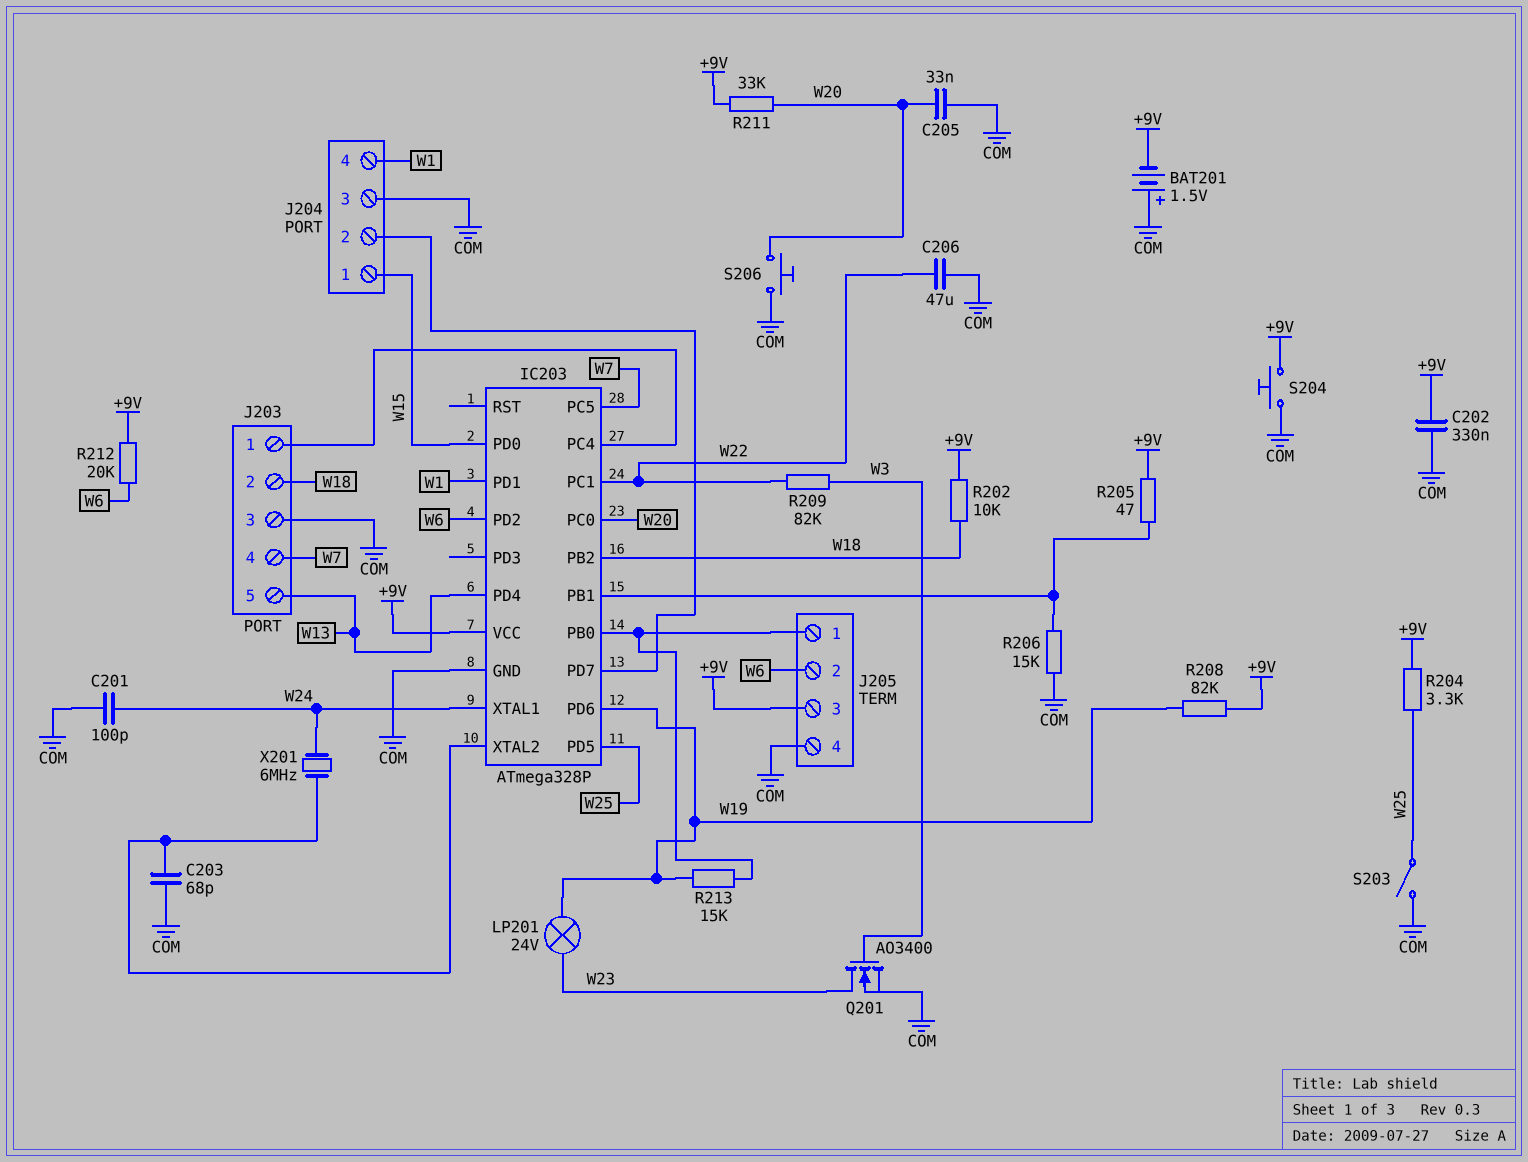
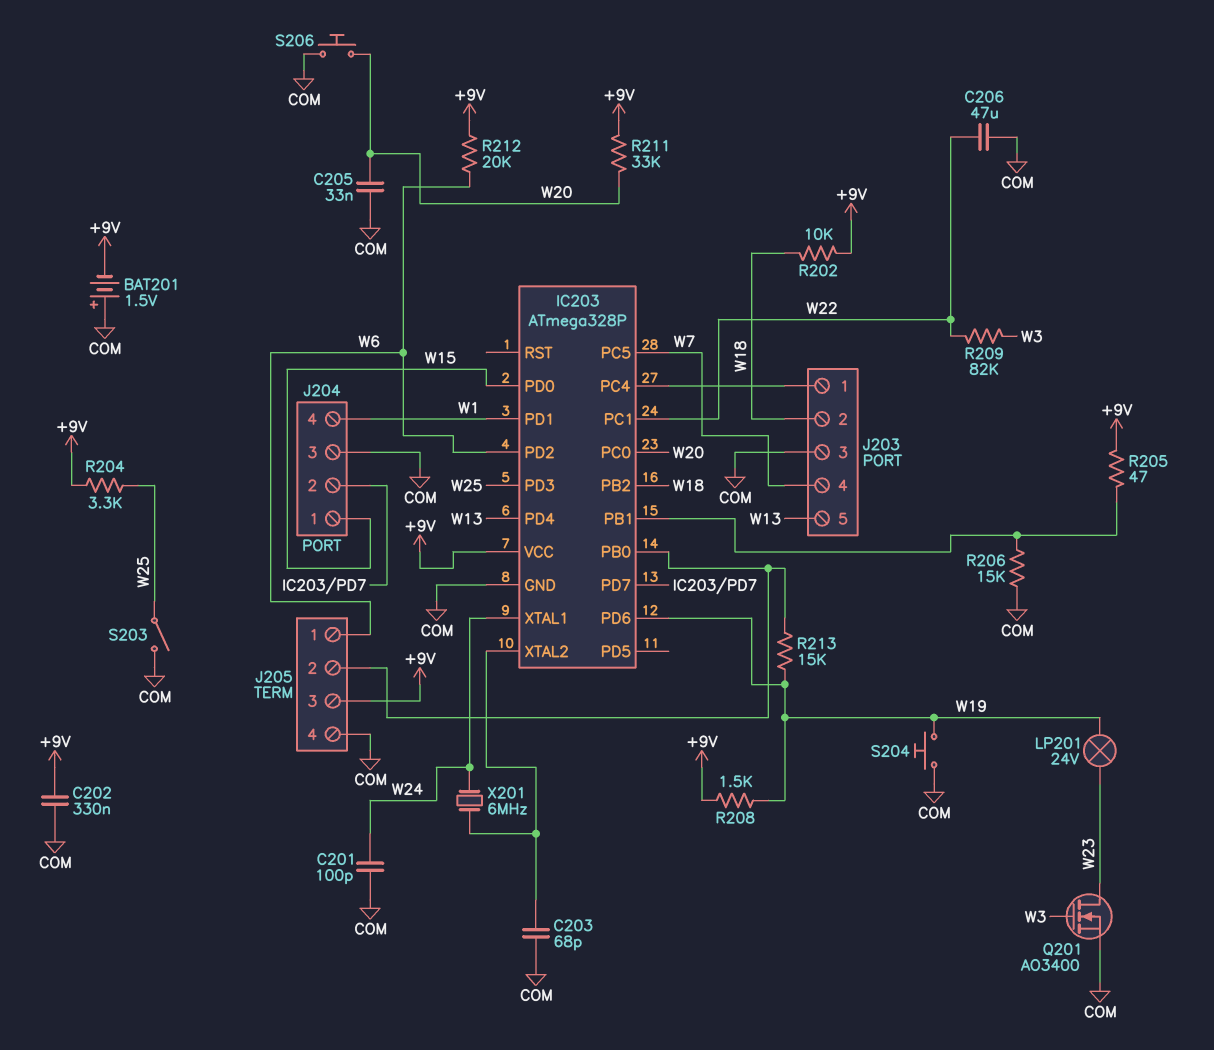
IC203 pin PD3: none -> W25
IC203 pin PD5: W25 -> none
J205 pin 1: IC203/PB0 -> W6
J205 pin 2: W6 -> IC203/PB0
R208: 82k (+9V, W19) -> 1.5k (+9V, W19)
S204: button (+9V, COM) -> button (COM, W19)

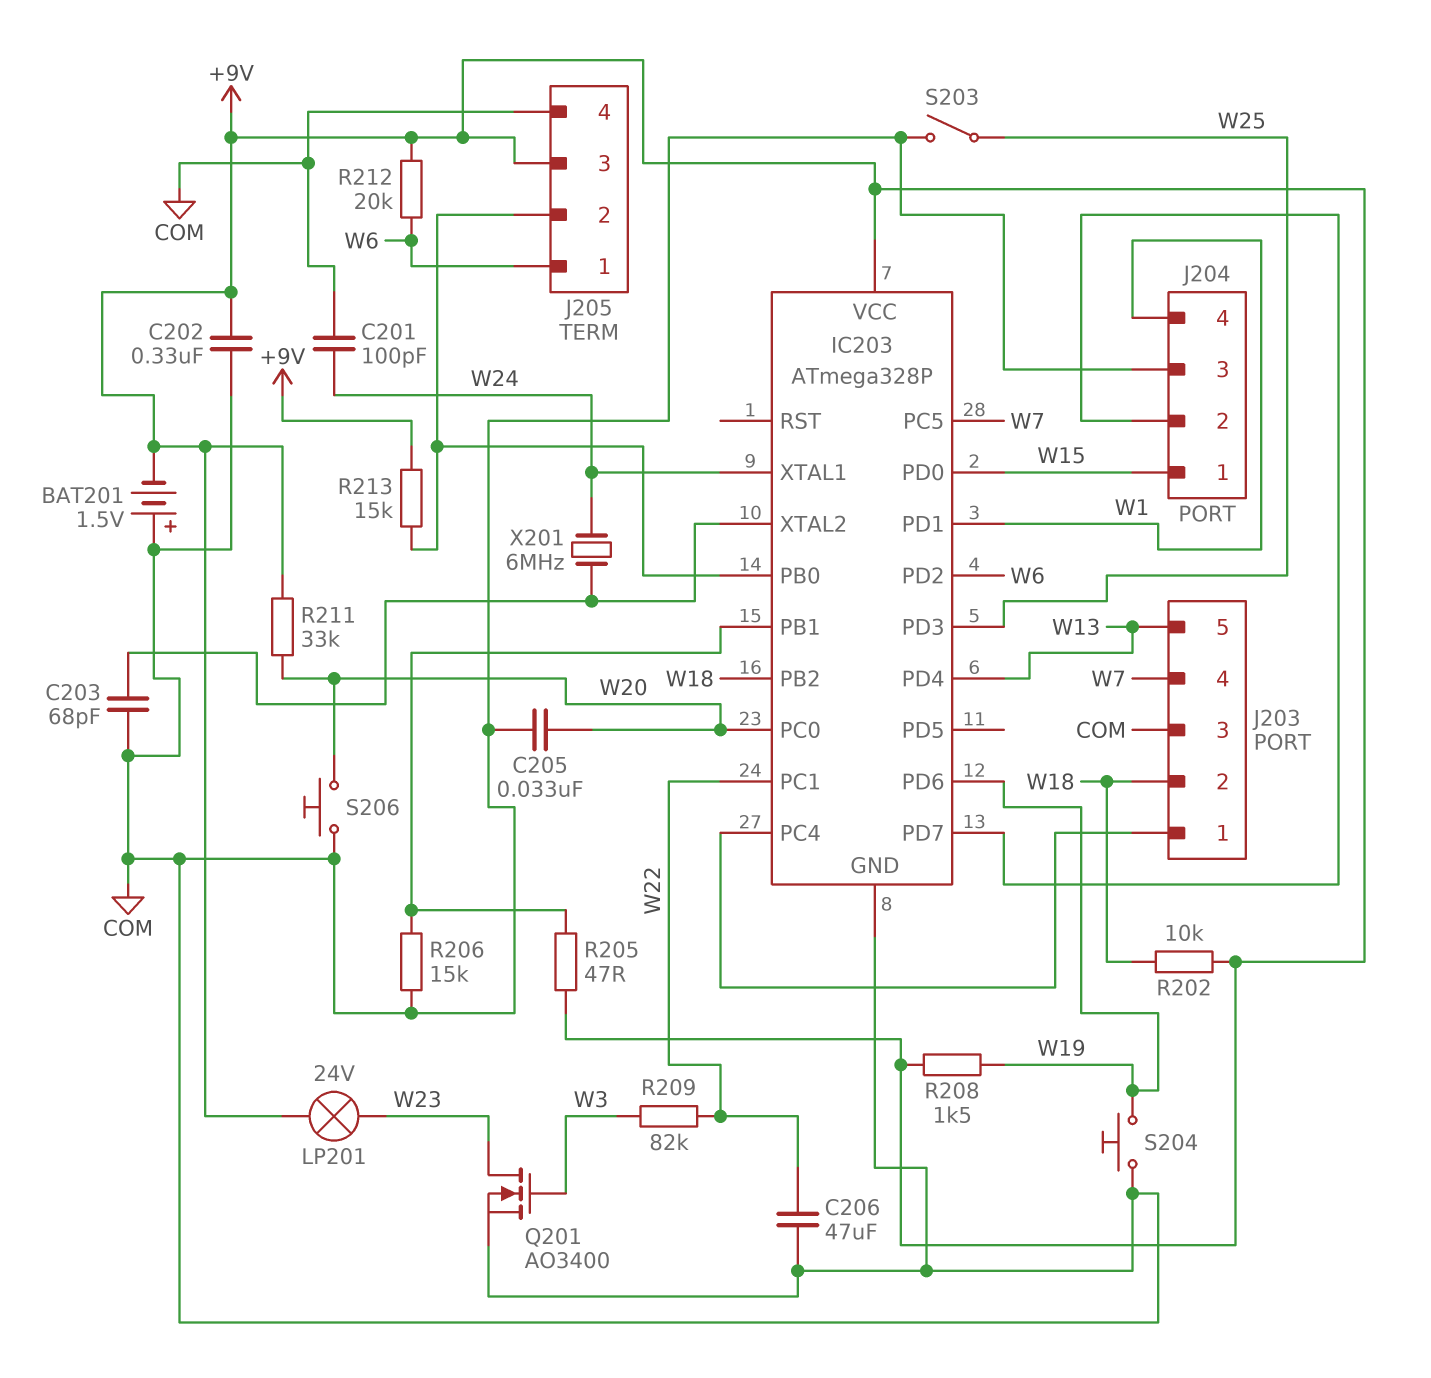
LP201: lamp 24V (W19, W23) -> lamp 24V (+9V, W23)
R204: 3.3k (+9V, W25) -> none
R213: 15k (IC203/PB0, W19) -> 15k (+9V, IC203/PB0)

